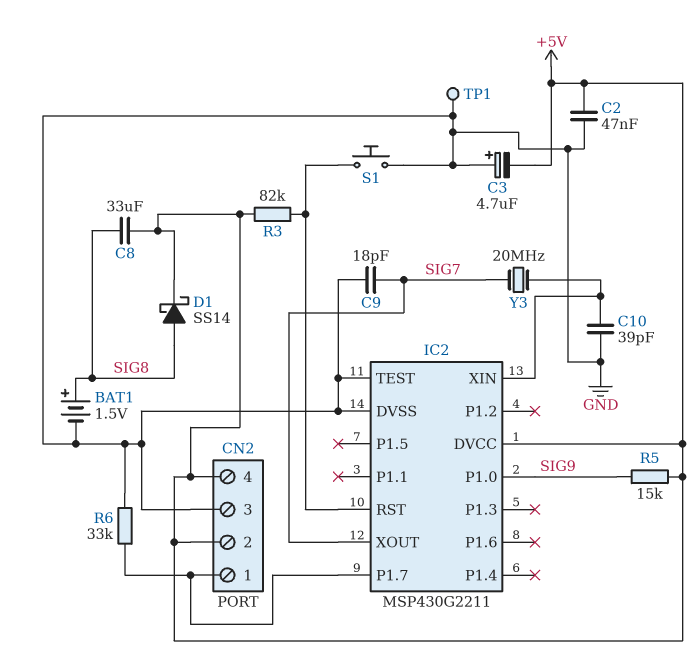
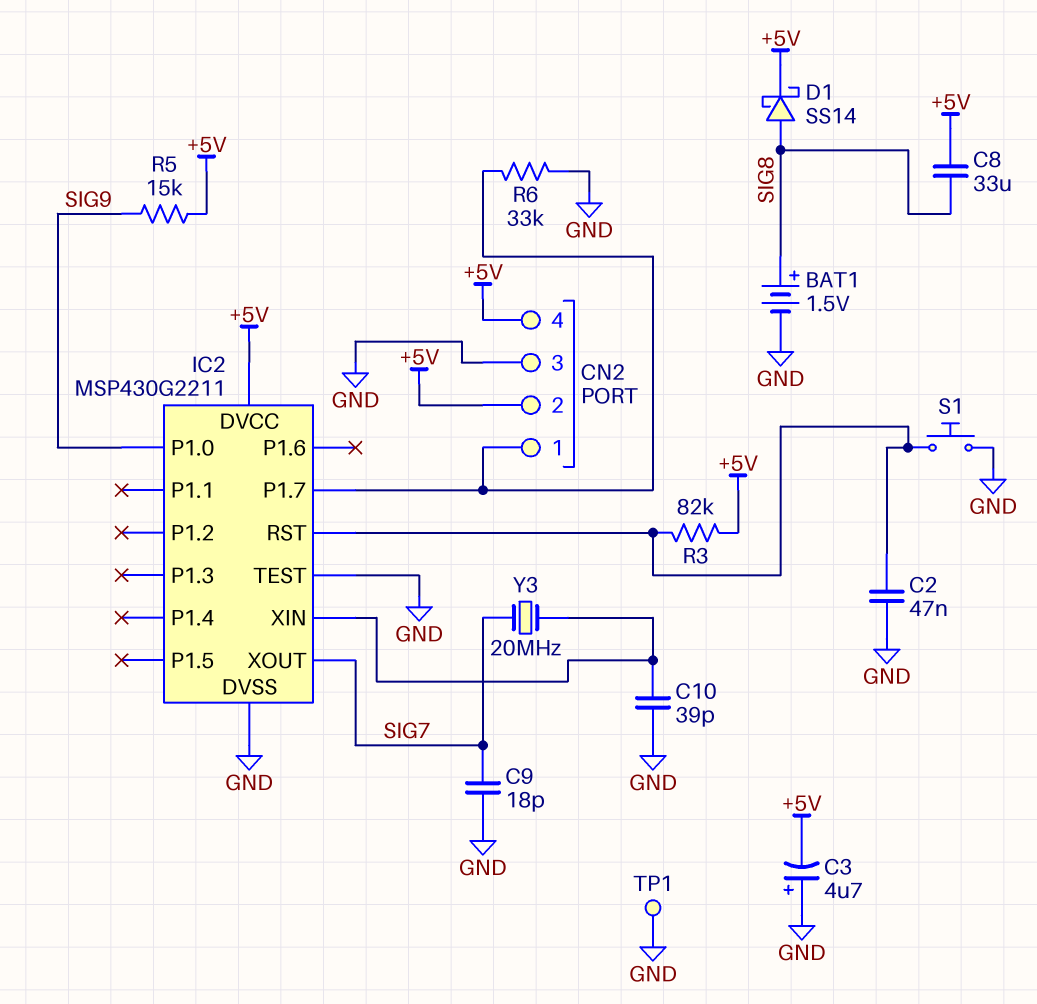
C2: 47nF (+5V, GND) -> 47nF (GND, IC2/RST)

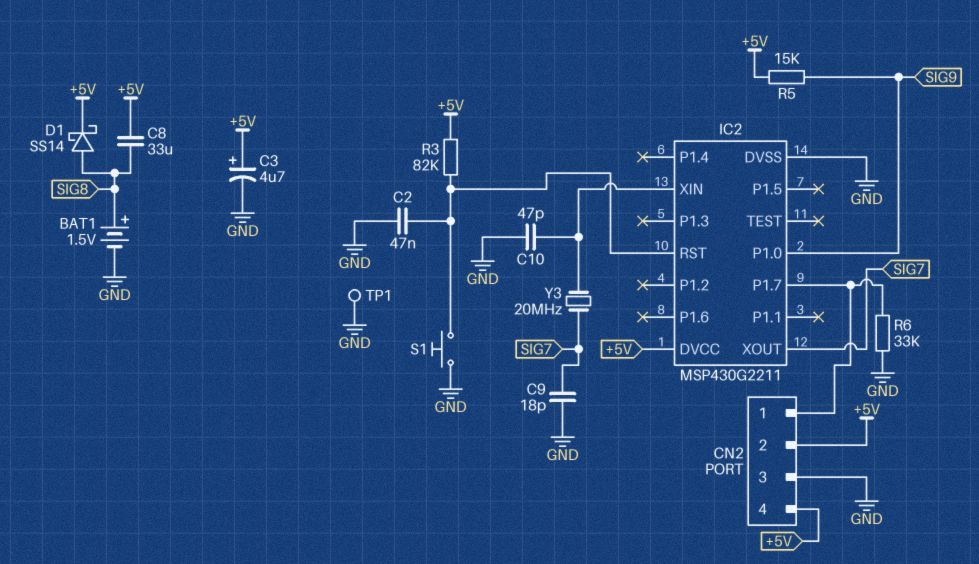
C3: 4.7uF (plus GND, minus +5V) -> 4.7uF (plus +5V, minus GND)
C10: 39pF (GND, IC2/XIN) -> 47pF (GND, IC2/XIN)
IC2 pin TEST: GND -> none

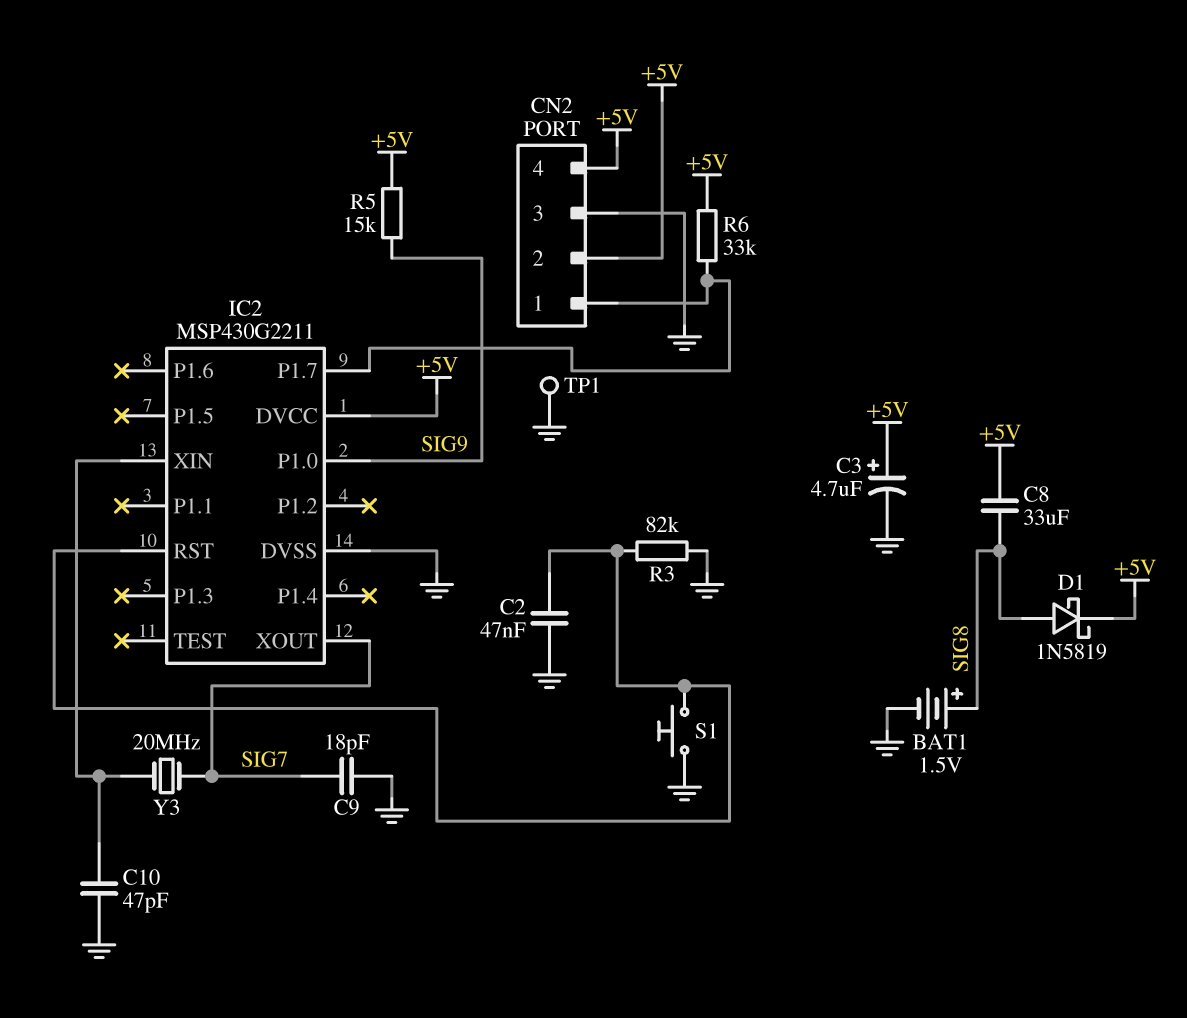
D1: schottky SS14 (A SIG8, K +5V) -> schottky 1N5819 (A SIG8, K +5V)
R3: 82k (+5V, IC2/RST) -> 82k (GND, IC2/RST)
R6: 33k (CN2/1, GND) -> 33k (+5V, CN2/1)

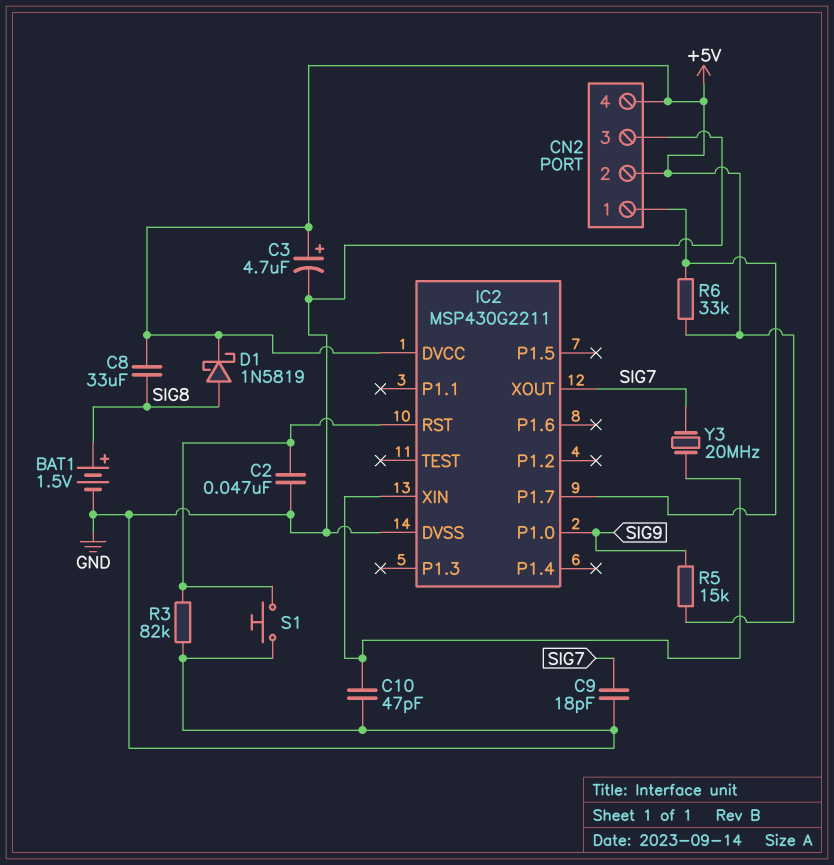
TP1: test point (GND) -> none

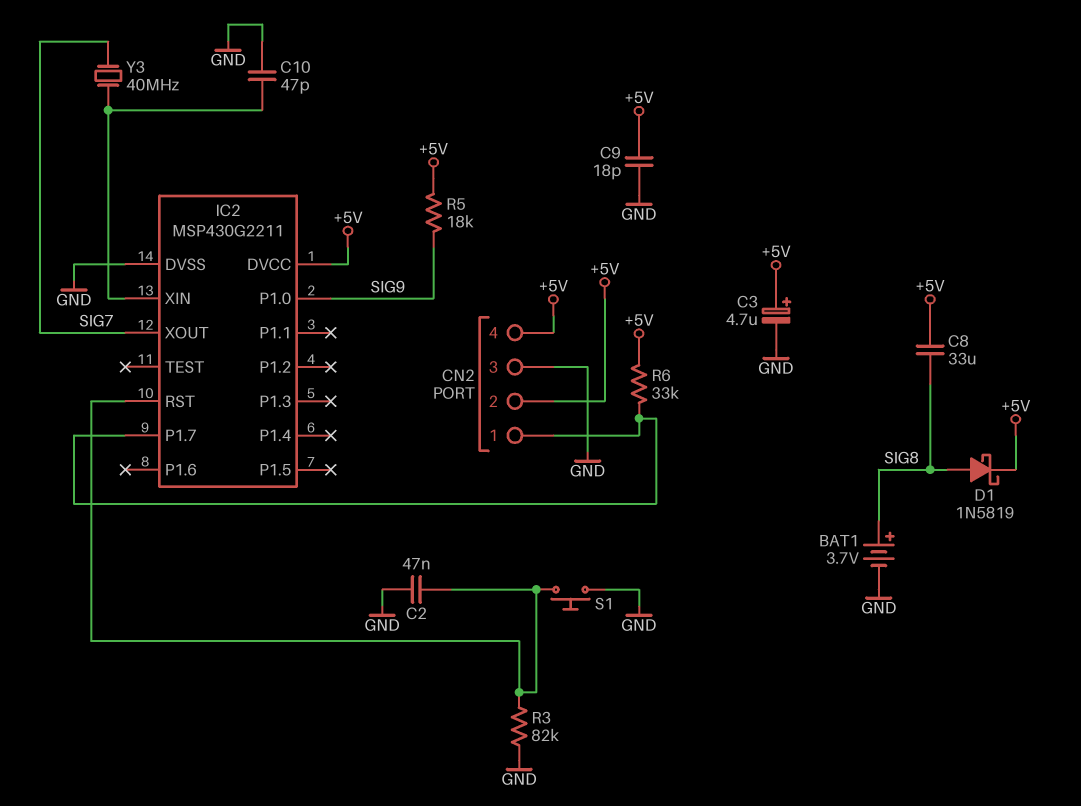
BAT1: 1.5V (plus SIG8, minus GND) -> 3.7V (plus SIG8, minus GND)
C9: 18pF (GND, SIG7) -> 18pF (+5V, GND)
R5: 15k (+5V, SIG9) -> 18k (+5V, SIG9)
Y3: 20MHz (IC2/XIN, SIG7) -> 40MHz (IC2/XIN, SIG7)

